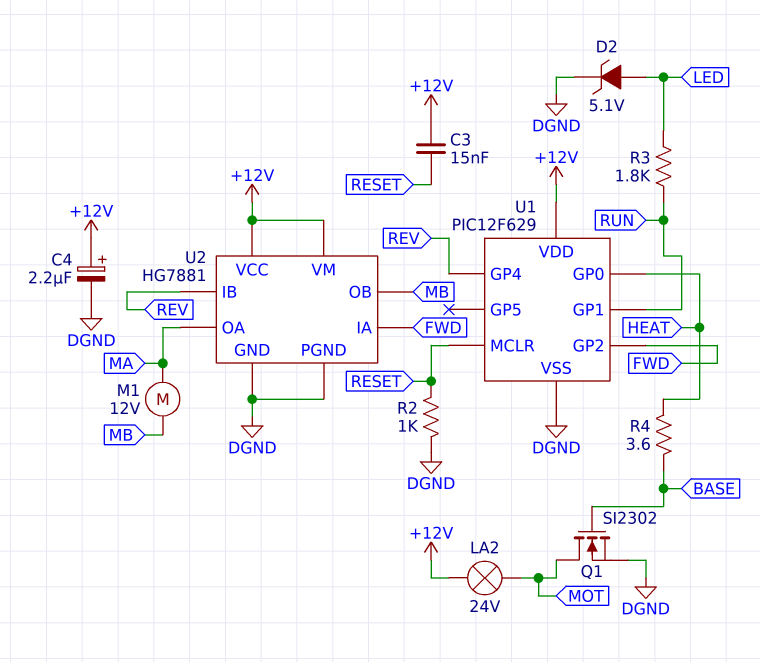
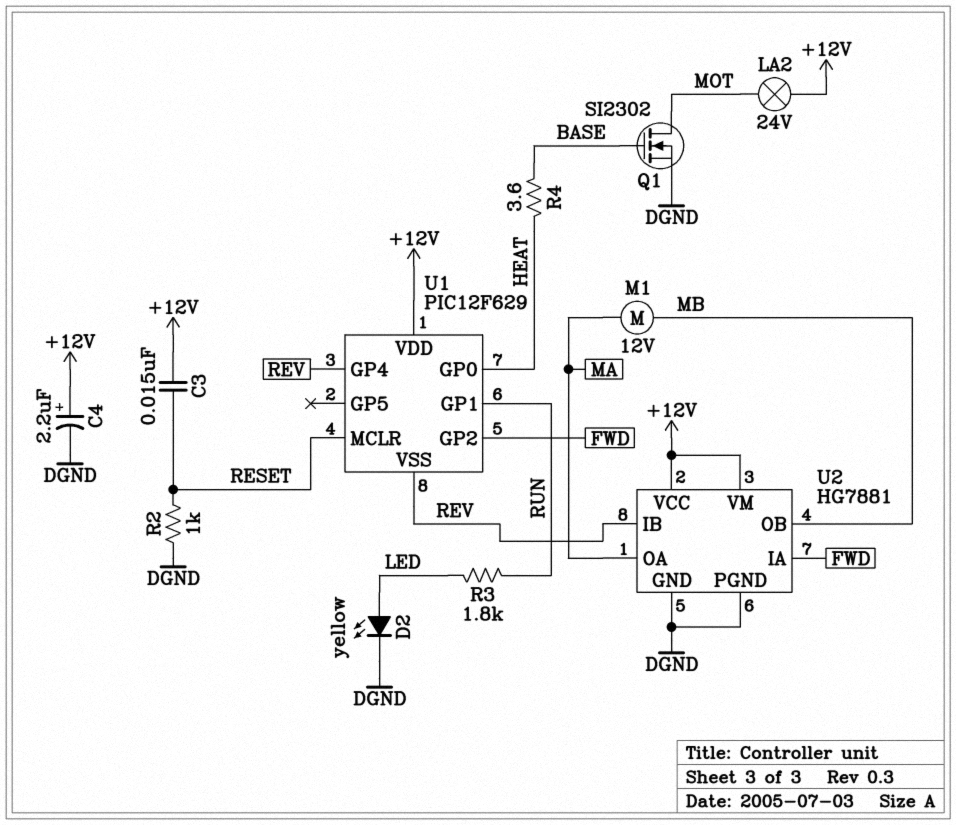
D2: zener 5.1V (A LED, K DGND) -> LED yellow (A LED, K DGND)
U1 pin VSS: DGND -> REV

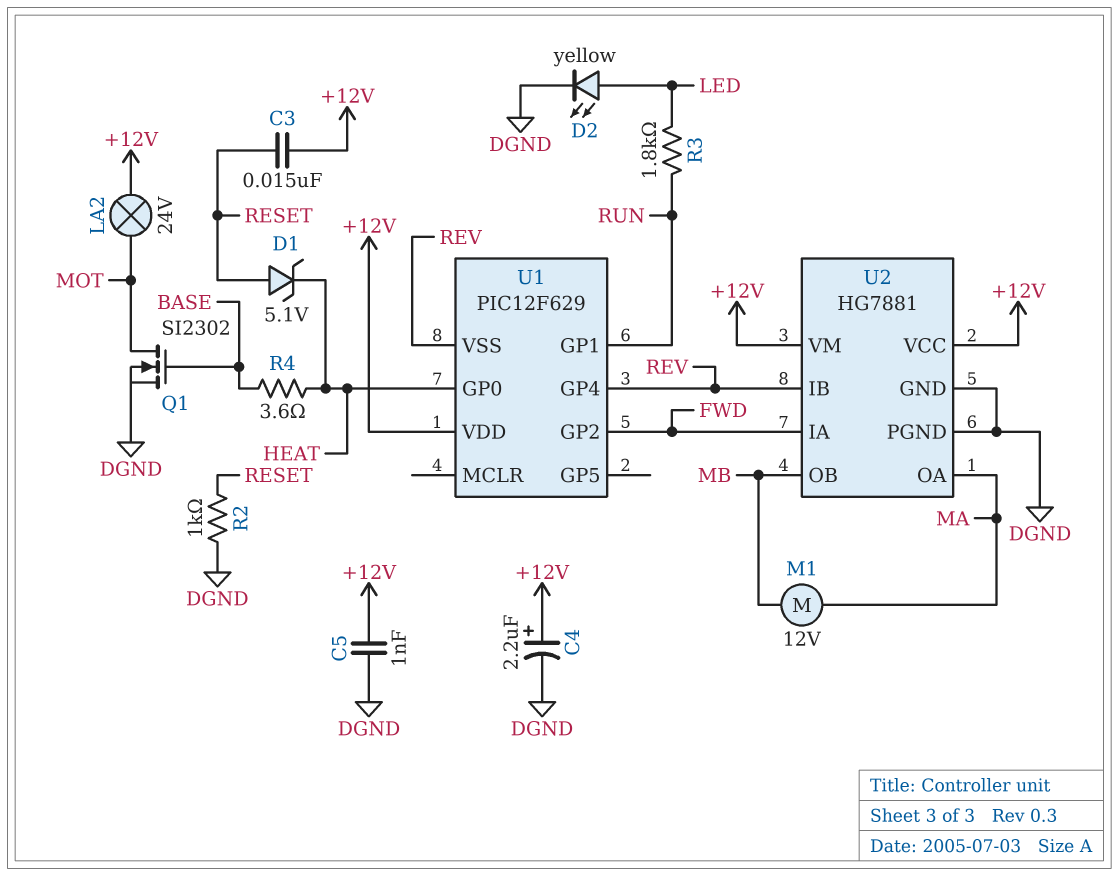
C5: none -> 1nF (+12V, DGND)
D1: none -> zener 5.1V (A RESET, K HEAT)
U1 pin MCLR: RESET -> none

